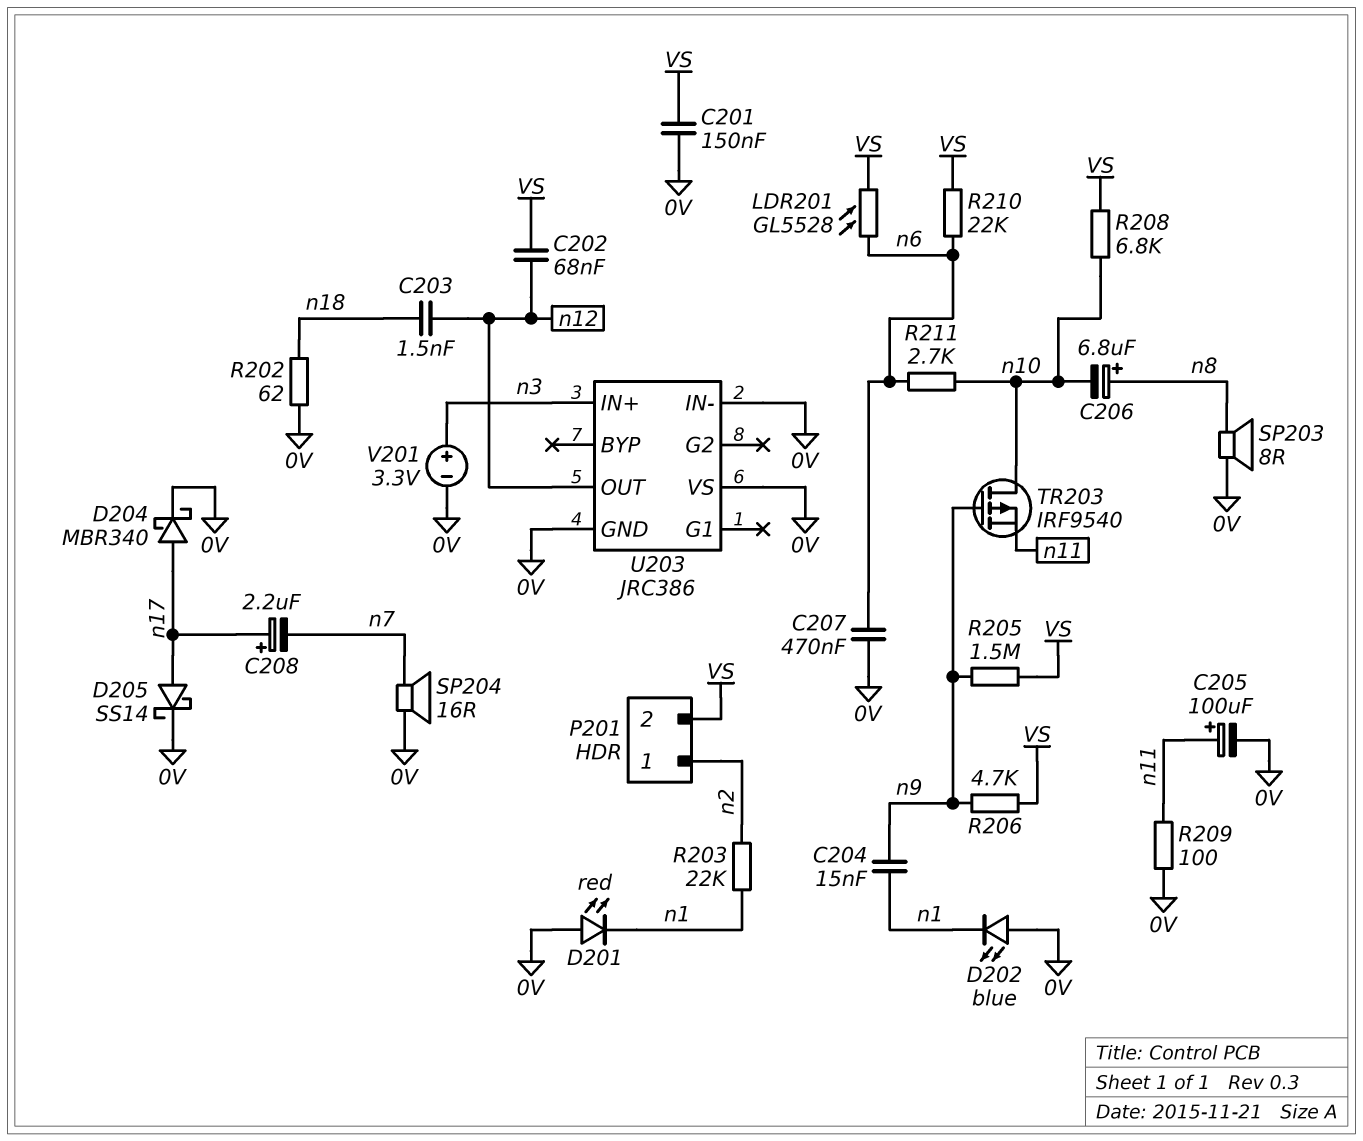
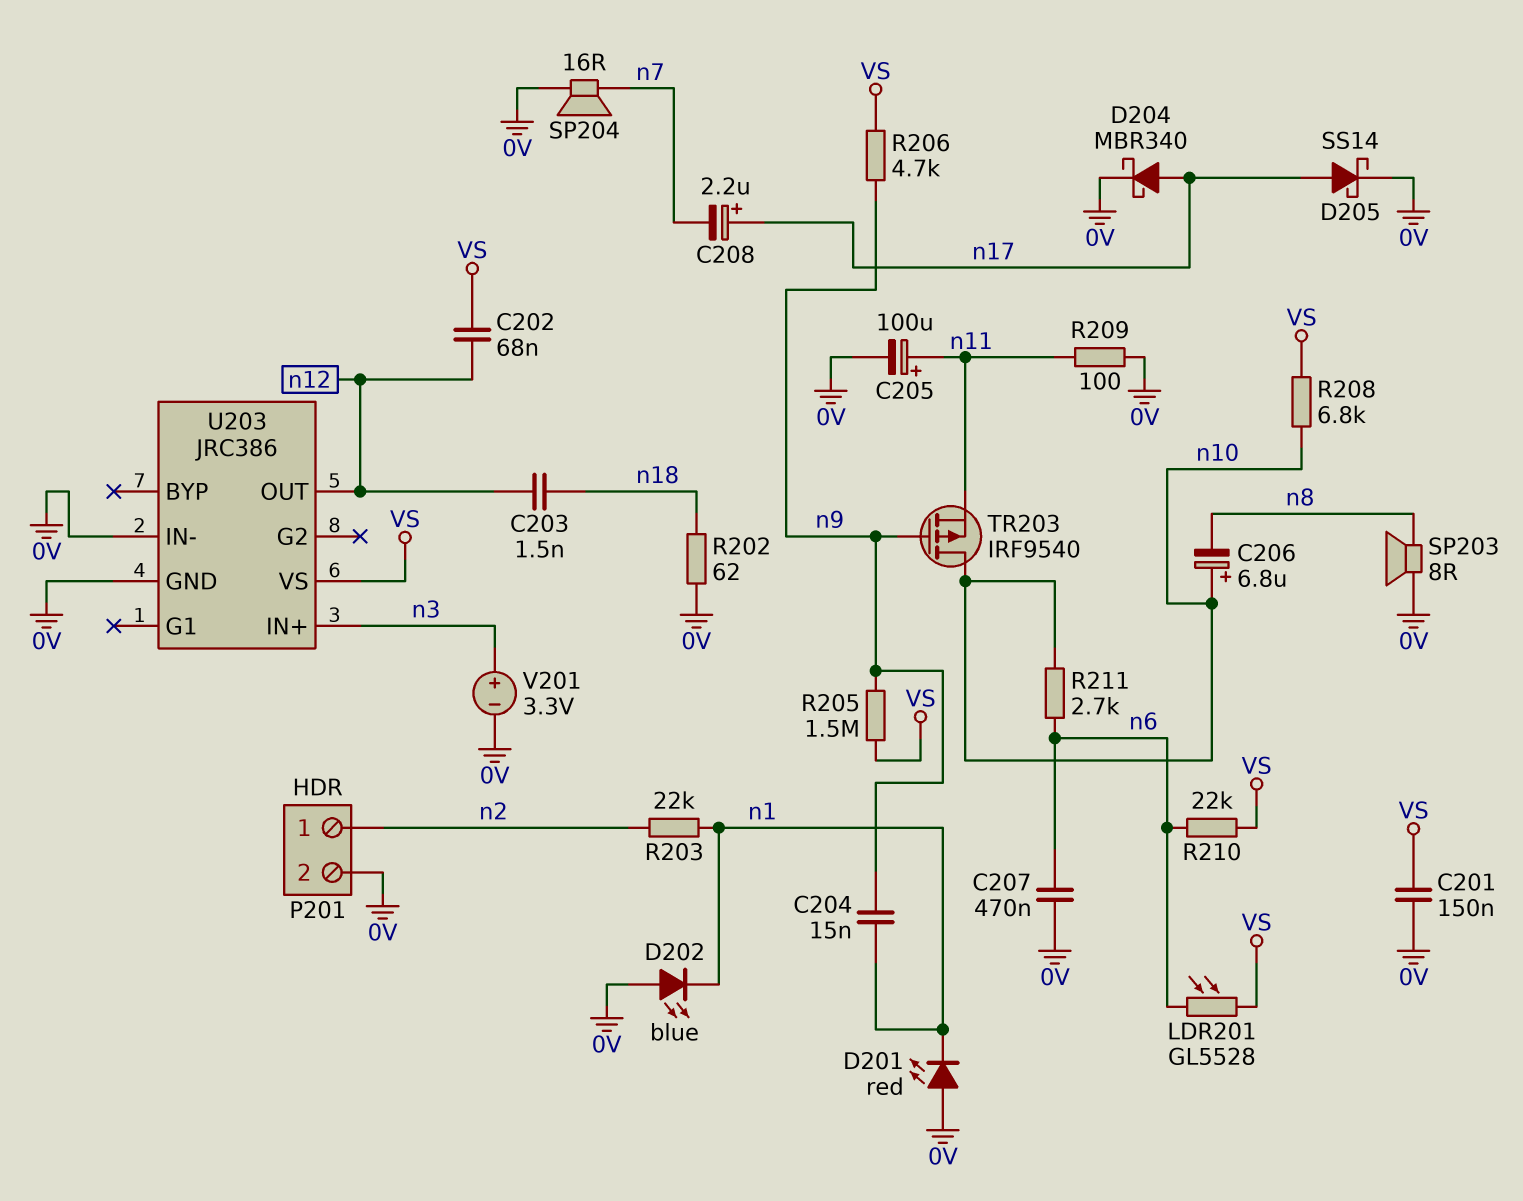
C206: 6.8uF (plus n8, minus n10) -> 6.8uF (plus n10, minus n8)
P201 pin 2: VS -> 0V
U203 pin VS: 0V -> VS

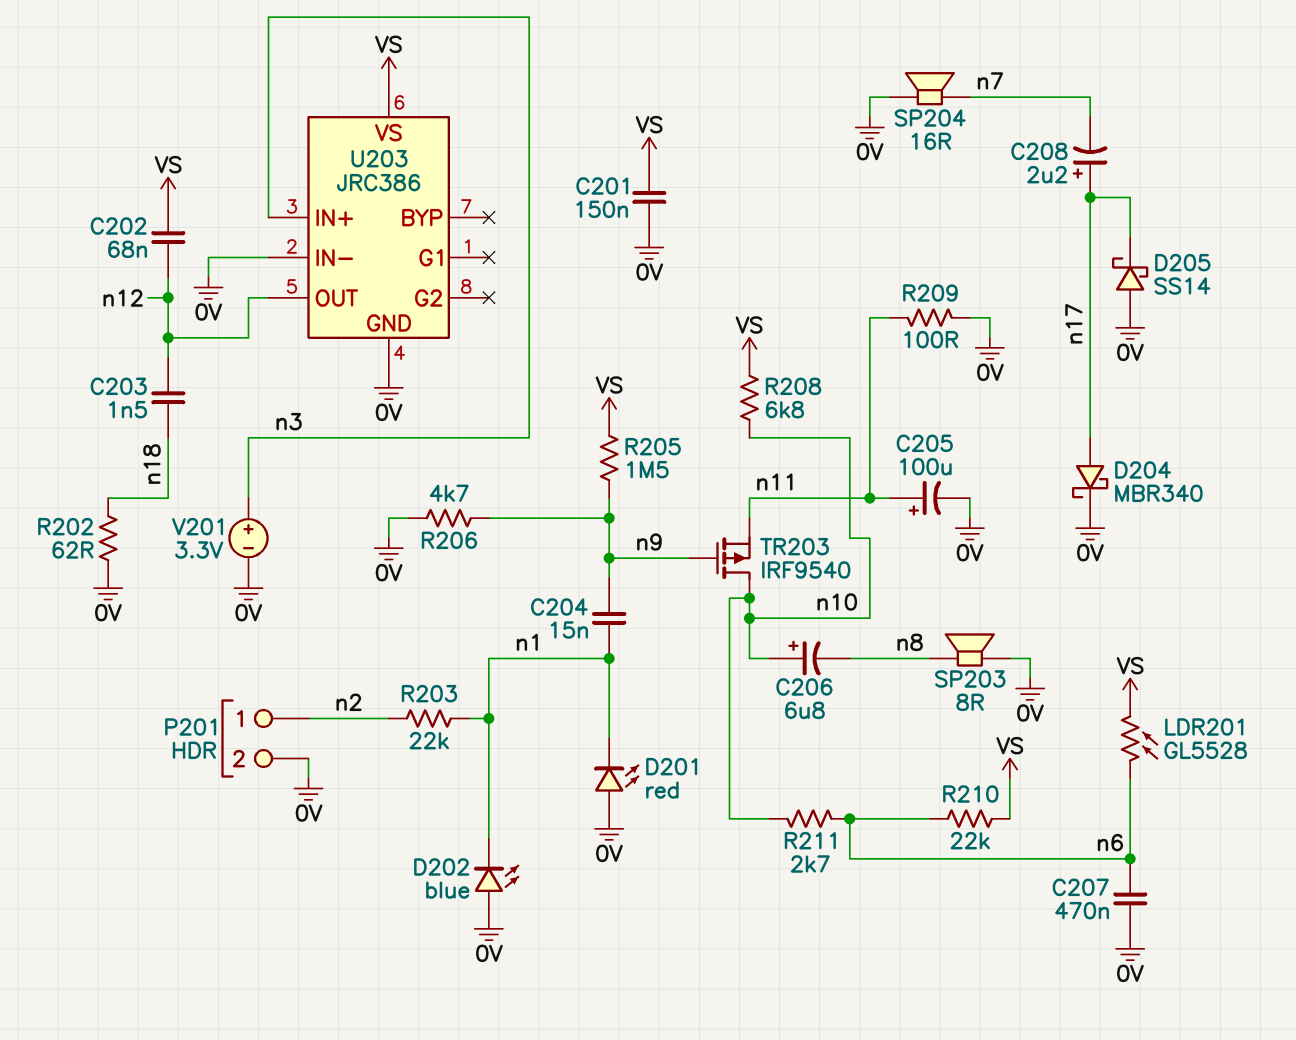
D205: schottky SS14 (A n17, K 0V) -> schottky SS14 (A 0V, K n17)
R206: 4.7k (VS, n9) -> 4.7k (0V, n9)

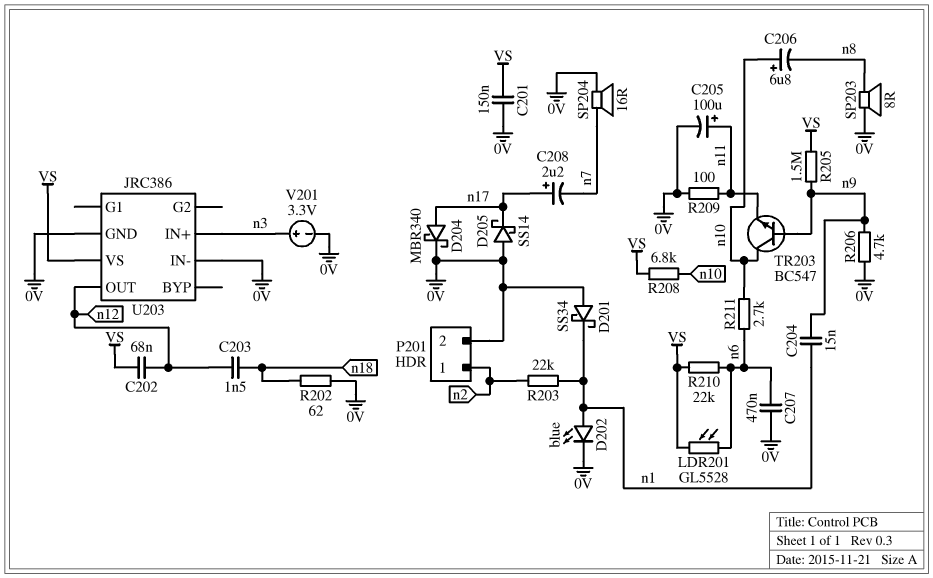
D201: LED red (A 0V, K n1) -> schottky SS34 (A 0V, K n1)
D202: LED blue (A 0V, K n1) -> LED blue (A n1, K 0V)
TR203: PMOS IRF9540 (G n9, D n10, S n11) -> NPN BC547 (B n9, C n10, E n11)

